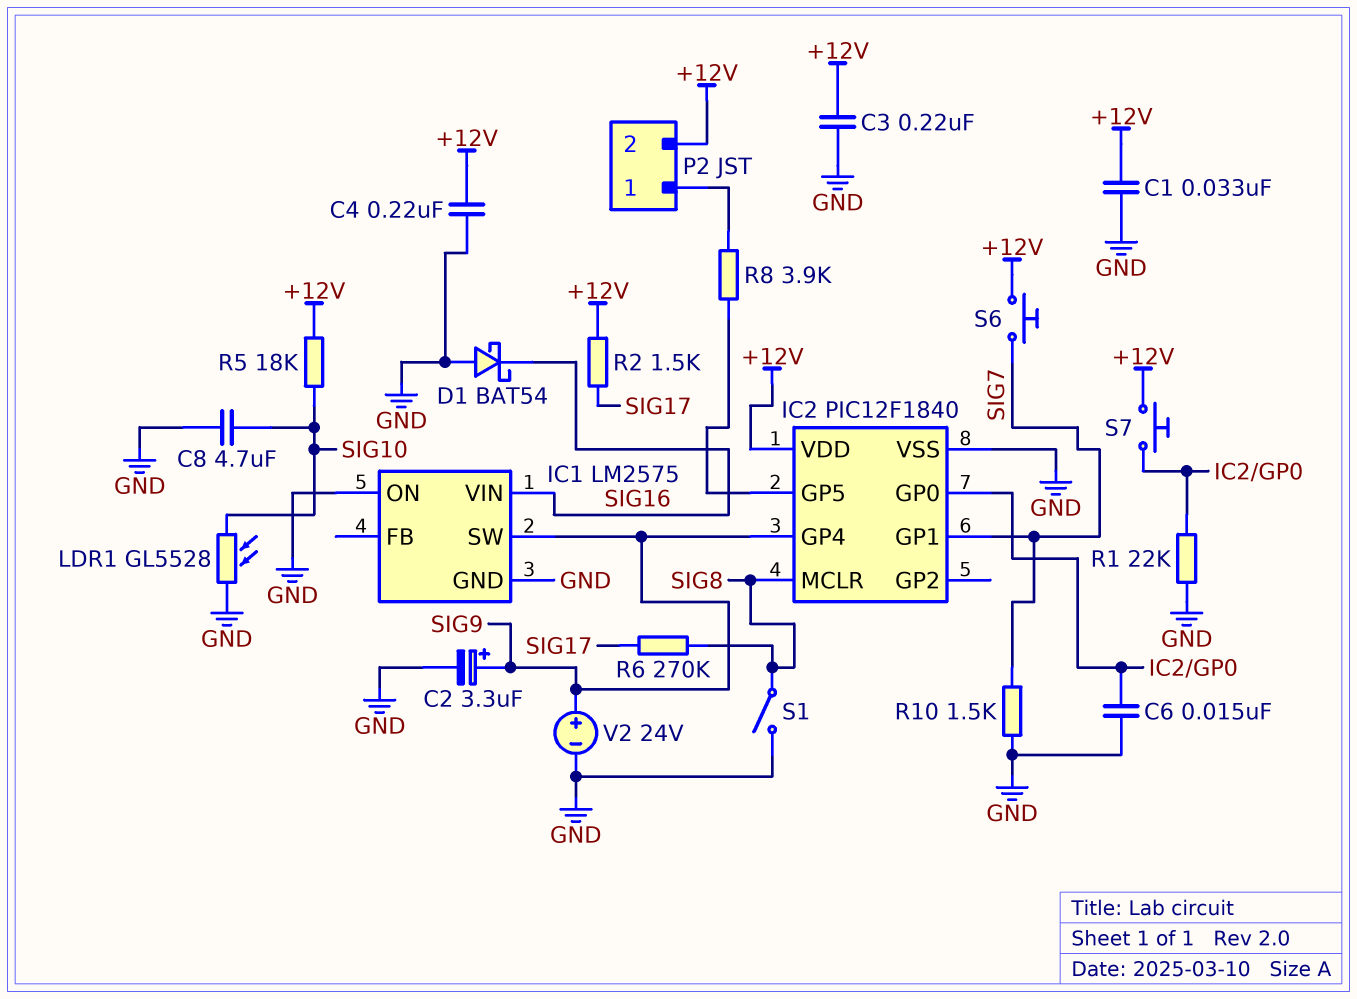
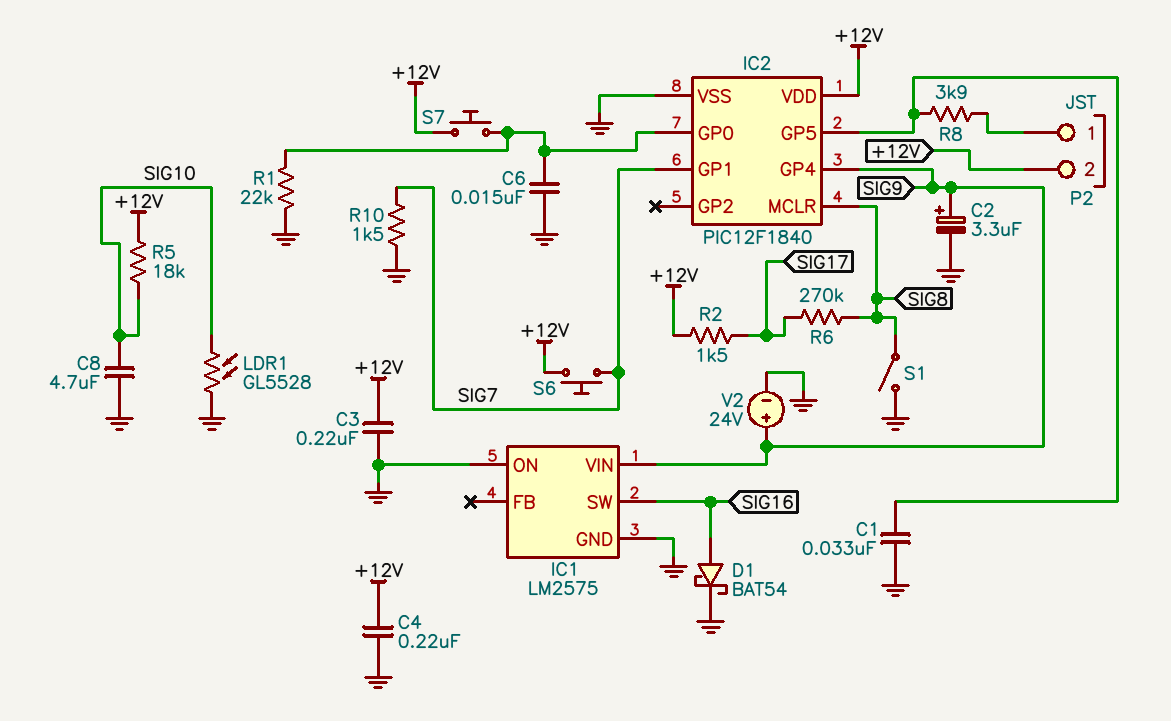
C1: 33nF (+12V, GND) -> 33nF (GND, IC2/GP5)
D1: schottky BAT54 (A GND, K SIG16) -> schottky BAT54 (A SIG16, K GND)
IC1 pin SW: SIG9 -> SIG16
IC1 pin VIN: SIG16 -> SIG9

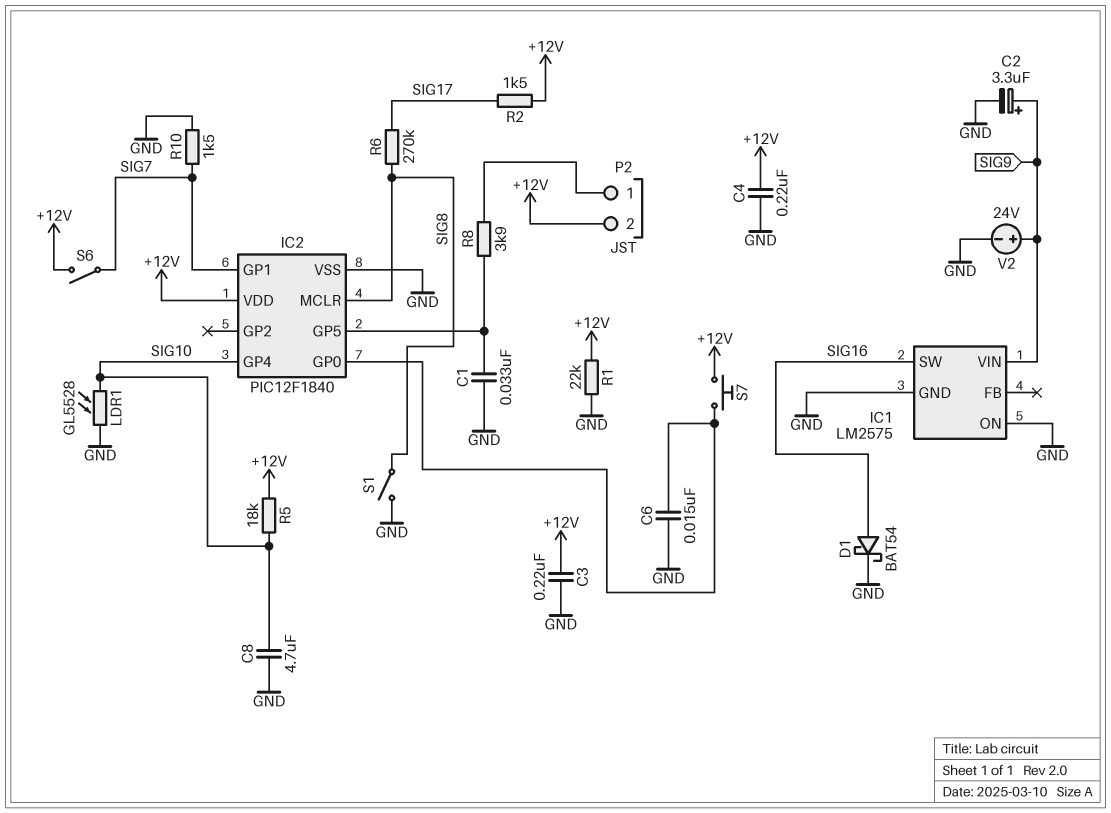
IC2 pin GP4: SIG9 -> SIG10
R1: 22k (GND, IC2/GP0) -> 22k (+12V, GND)
S6: button (+12V, SIG7) -> switch (+12V, SIG7)

